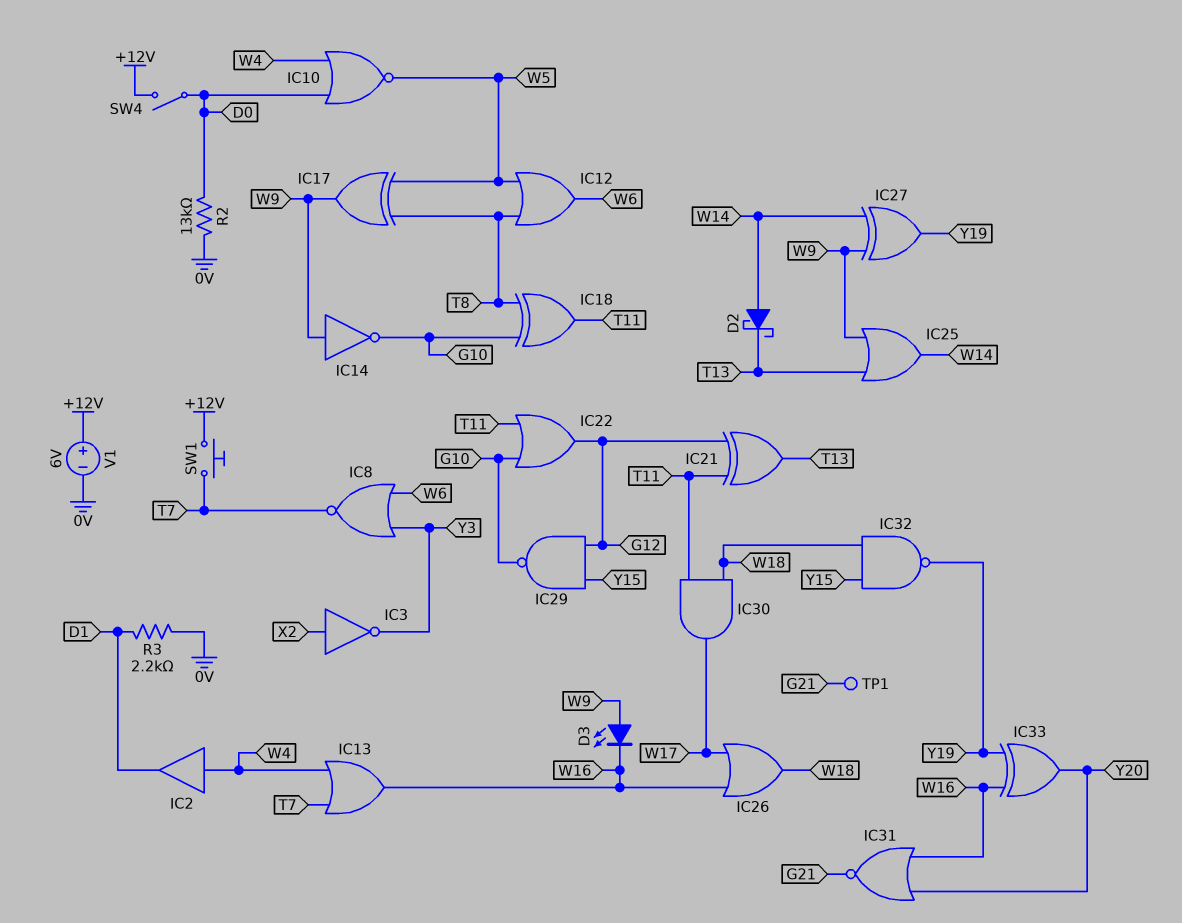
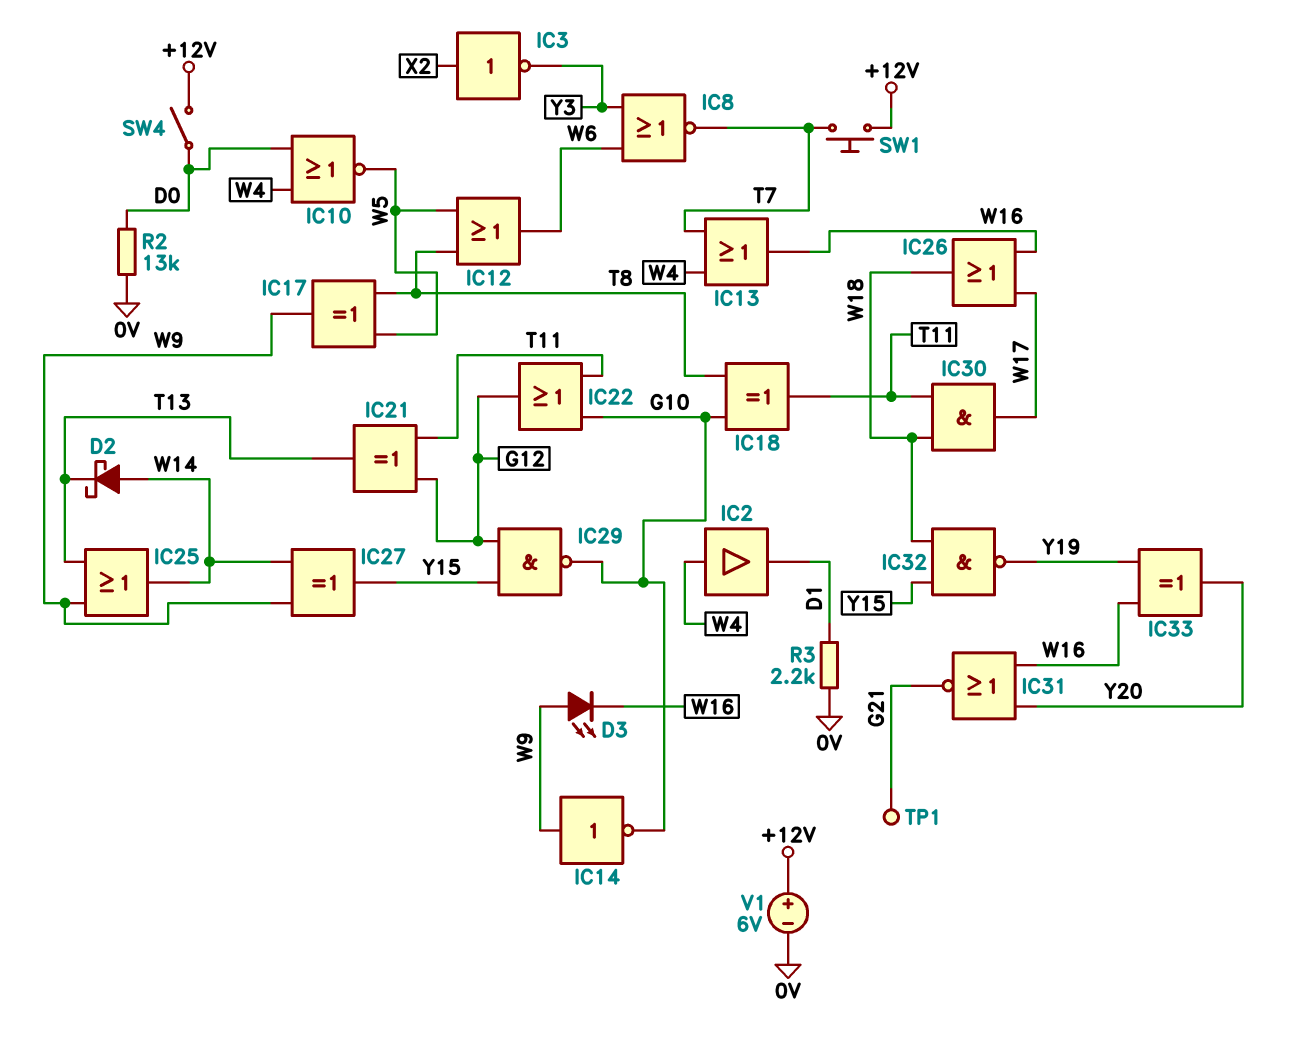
IC27: XOR (in W9, in W14, out Y19) -> XOR (in W9, in W14, out Y15)

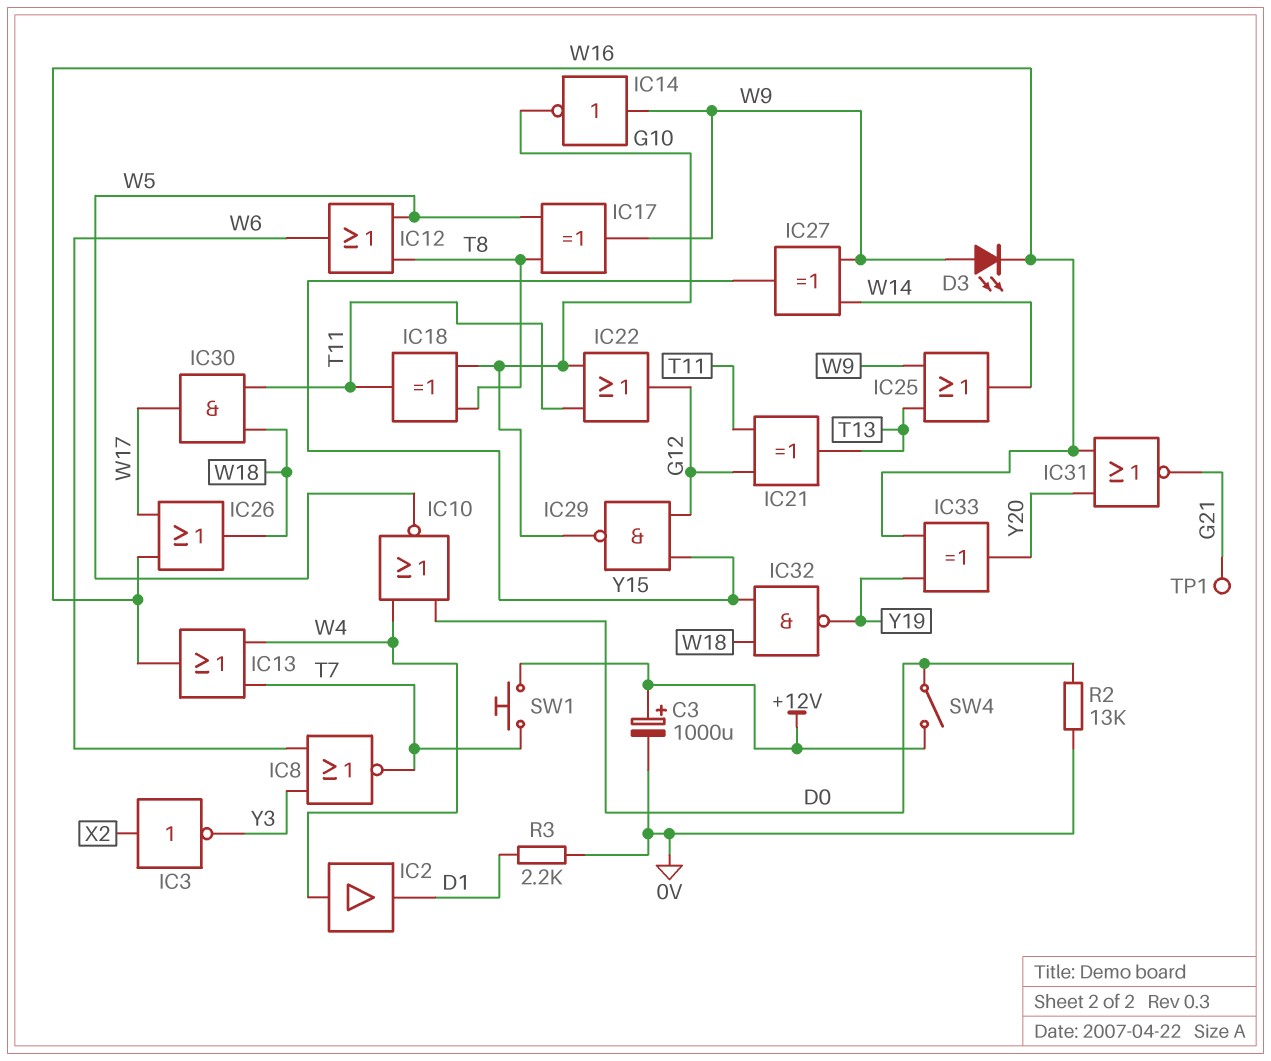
C3: none -> 1000uF (plus +12V, minus 0V)
D2: schottky (A W14, K T13) -> none
V1: 6V (plus +12V, minus 0V) -> none

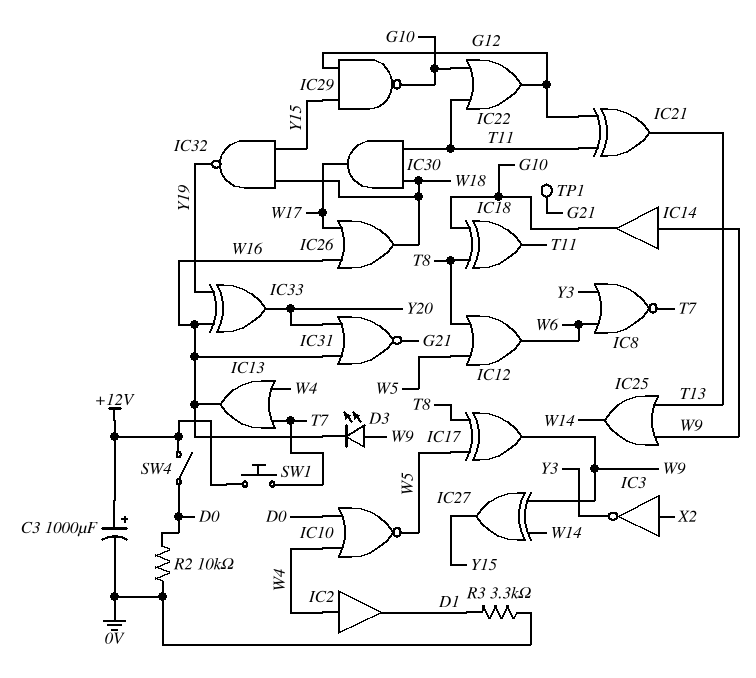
IC14: NOT (in W9, out G10) -> buffer (in W9, out G10)
R2: 13k (0V, D0) -> 10k (0V, D0)
R3: 2.2k (0V, D1) -> 3.3k (0V, D1)

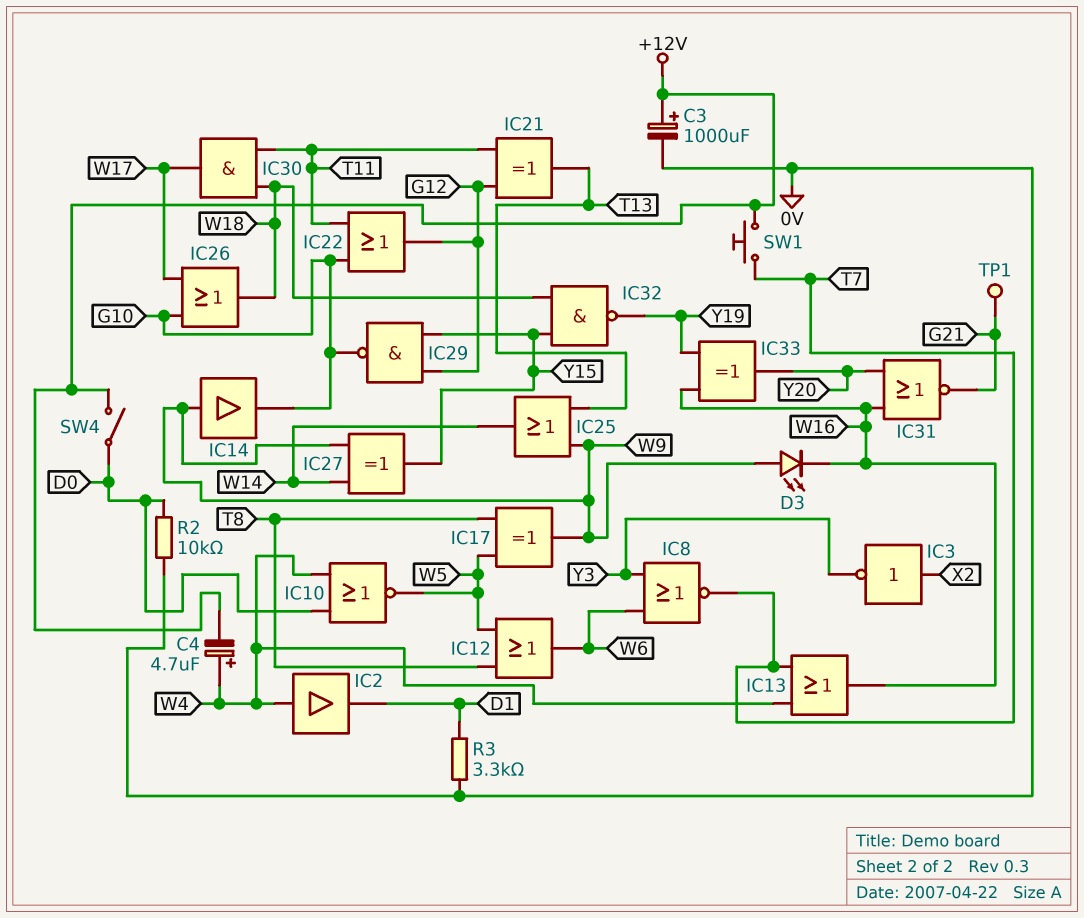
C4: none -> 4.7uF (plus W4, minus +12V)
IC18: XOR (in G10, in T8, out T11) -> none
IC26: OR (in W16, in W17, out W18) -> OR (in G10, in W17, out W18)

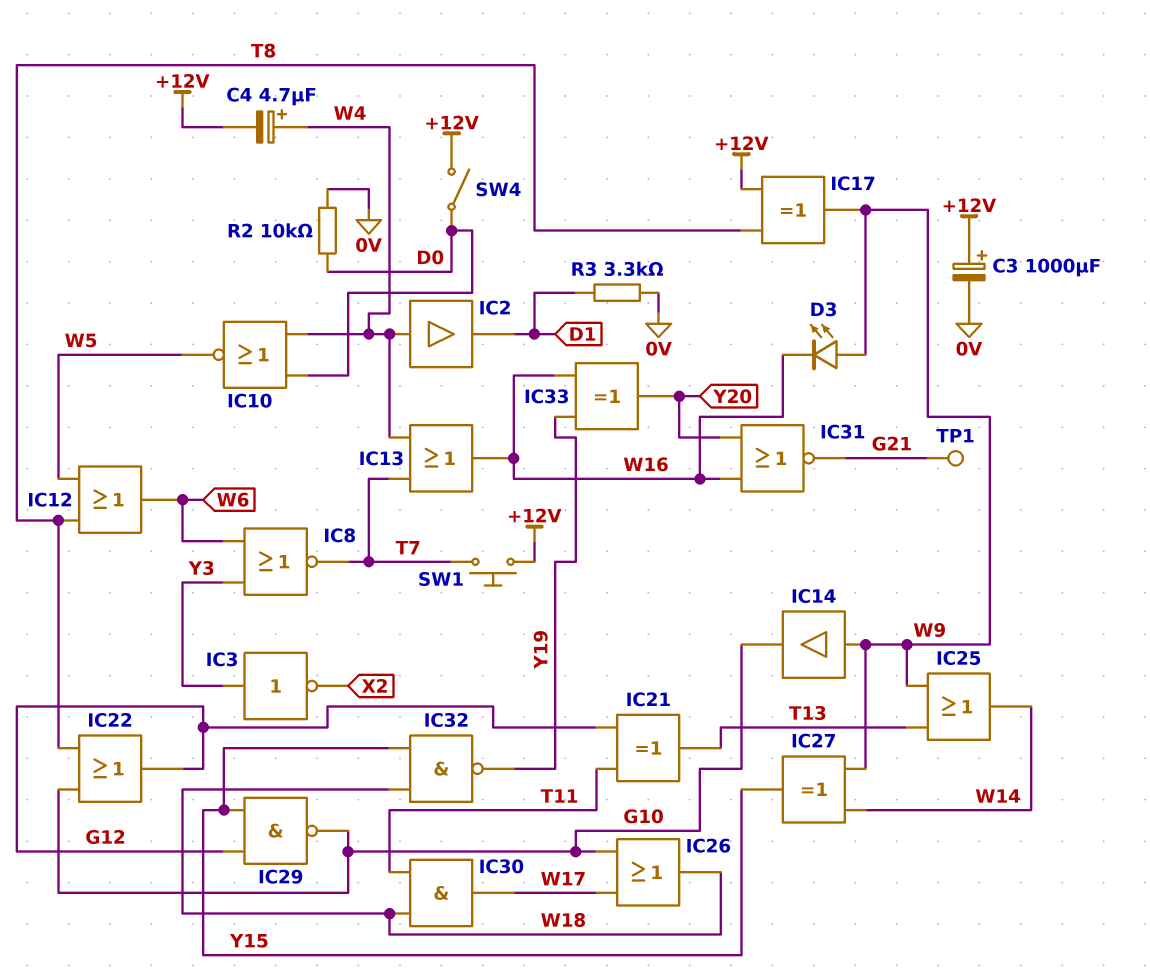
IC3: NOT (in X2, out Y3) -> NOT (in Y3, out X2)
IC17: XOR (in T8, in W5, out W9) -> XOR (in +12V, in T8, out W9)
IC22: OR (in G10, in T11, out G12) -> OR (in G10, in T8, out G12)

